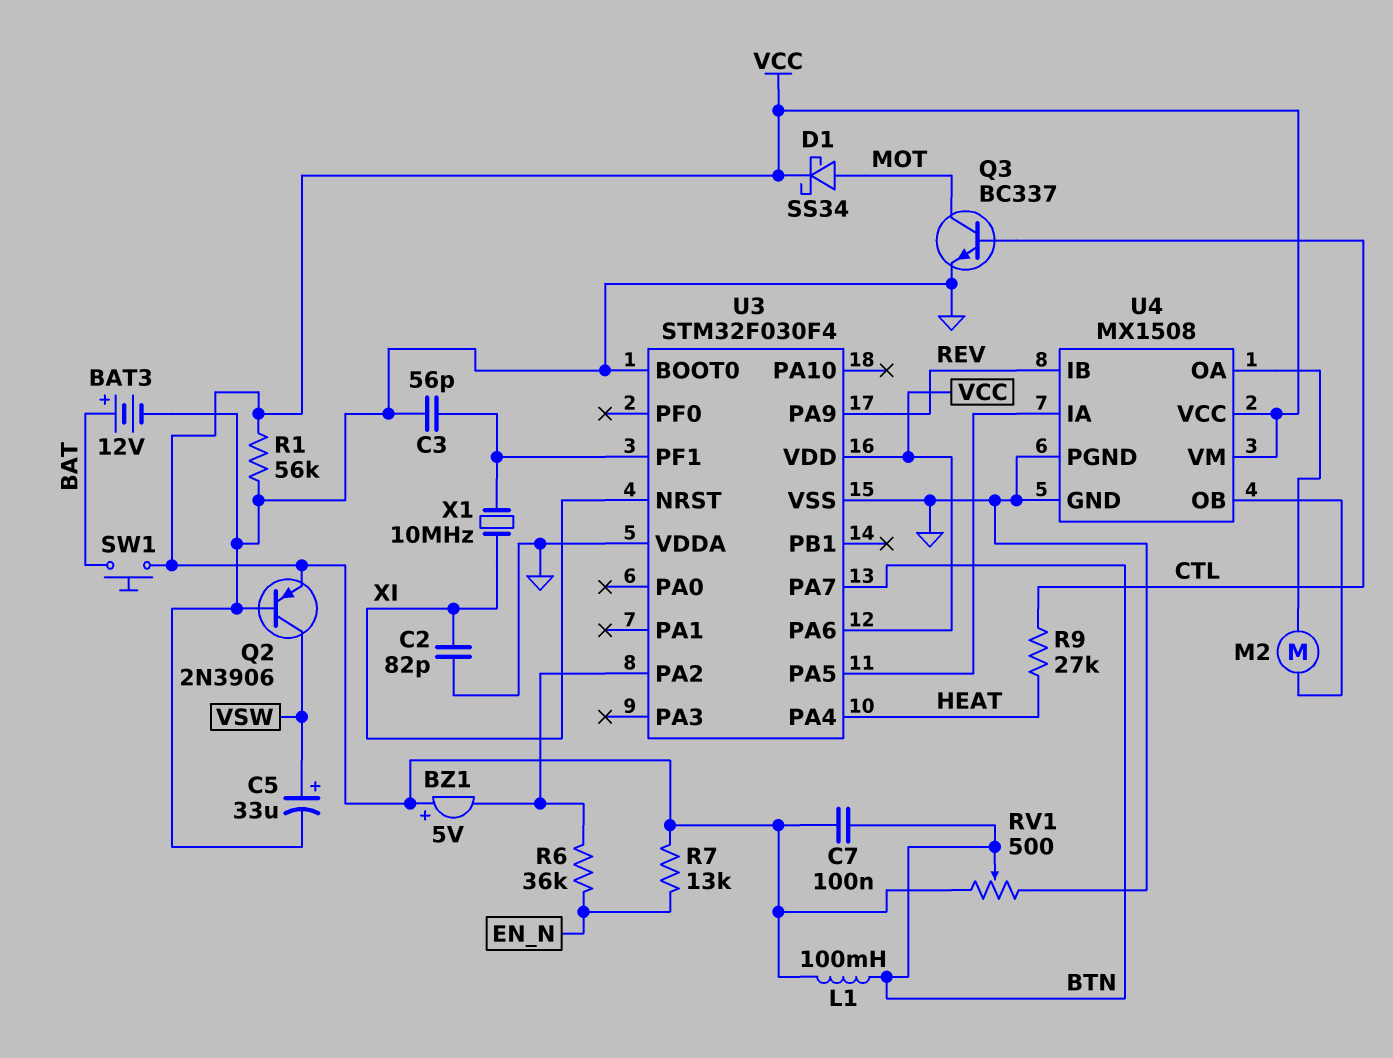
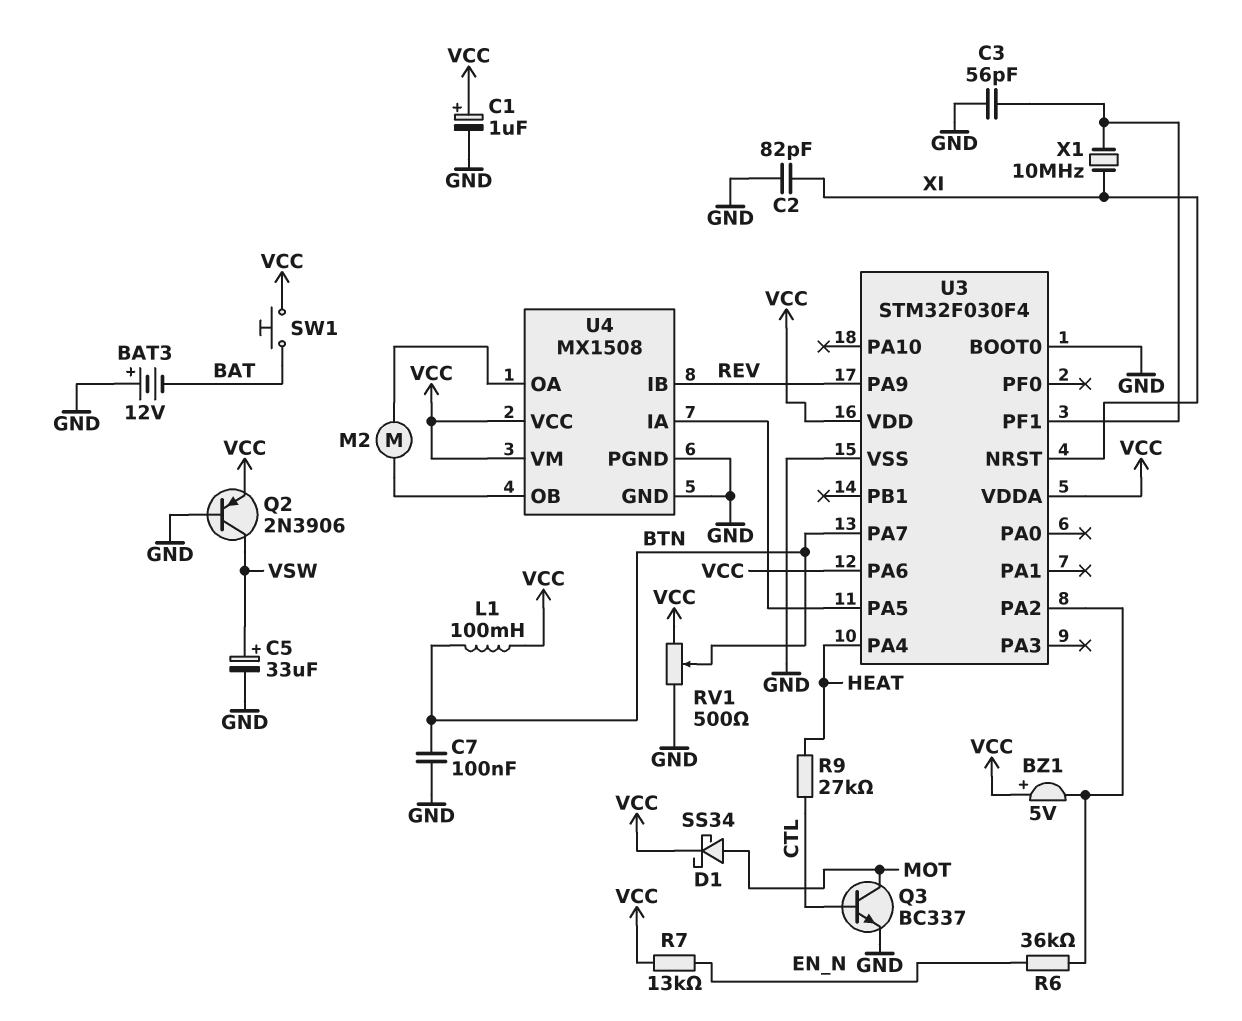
BAT3: 12V (plus BAT, minus GND) -> 12V (plus GND, minus BAT)
C1: none -> 1uF (plus VCC, minus GND)
C7: 100nF (BTN, VCC) -> 100nF (BTN, GND)
R1: 56k (GND, VCC) -> none
U3 pin VDDA: GND -> VCC

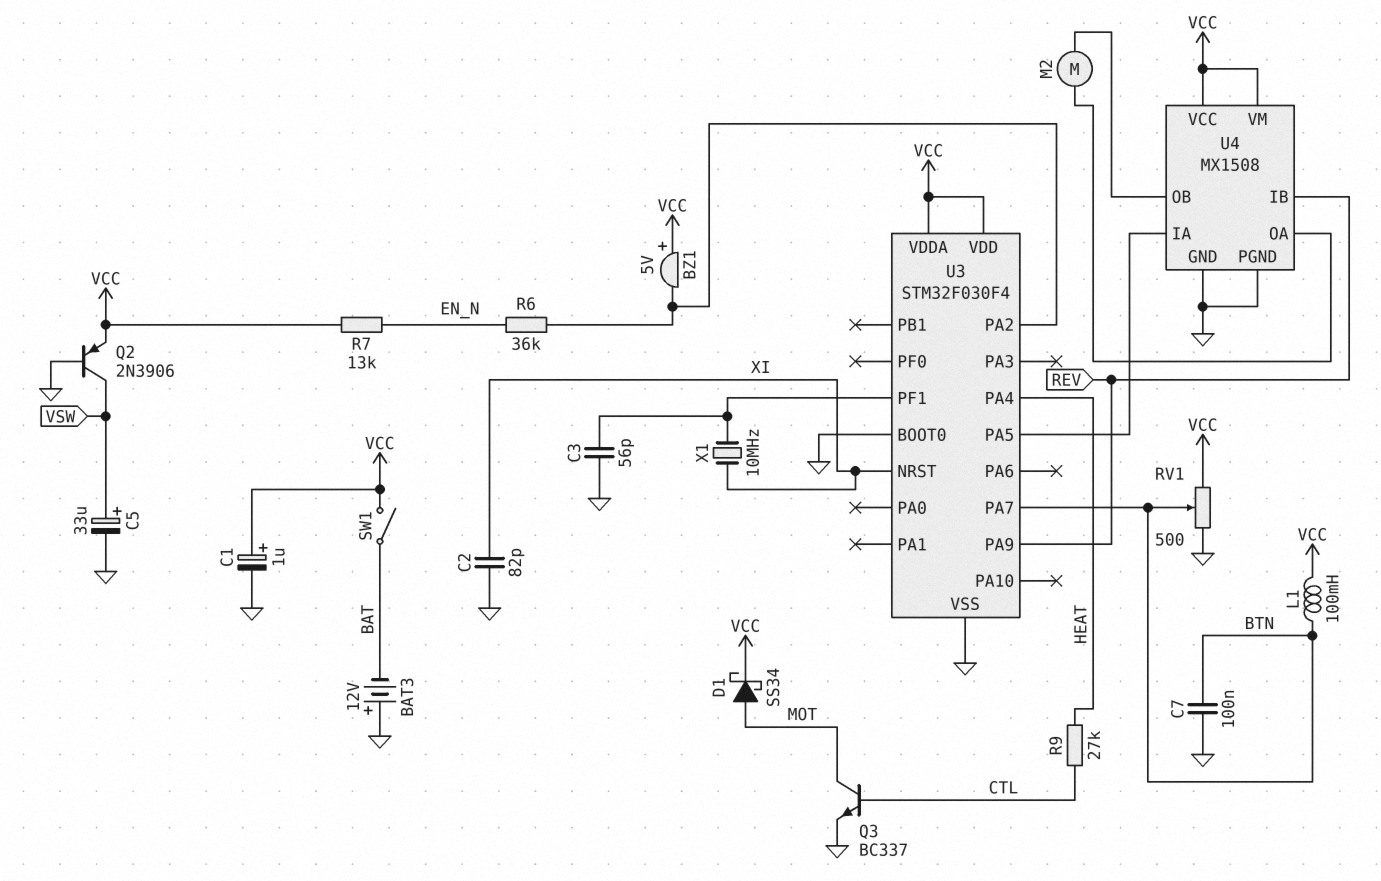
SW1: button (BAT, VCC) -> switch (BAT, VCC)
U3 pin PA6: VCC -> none

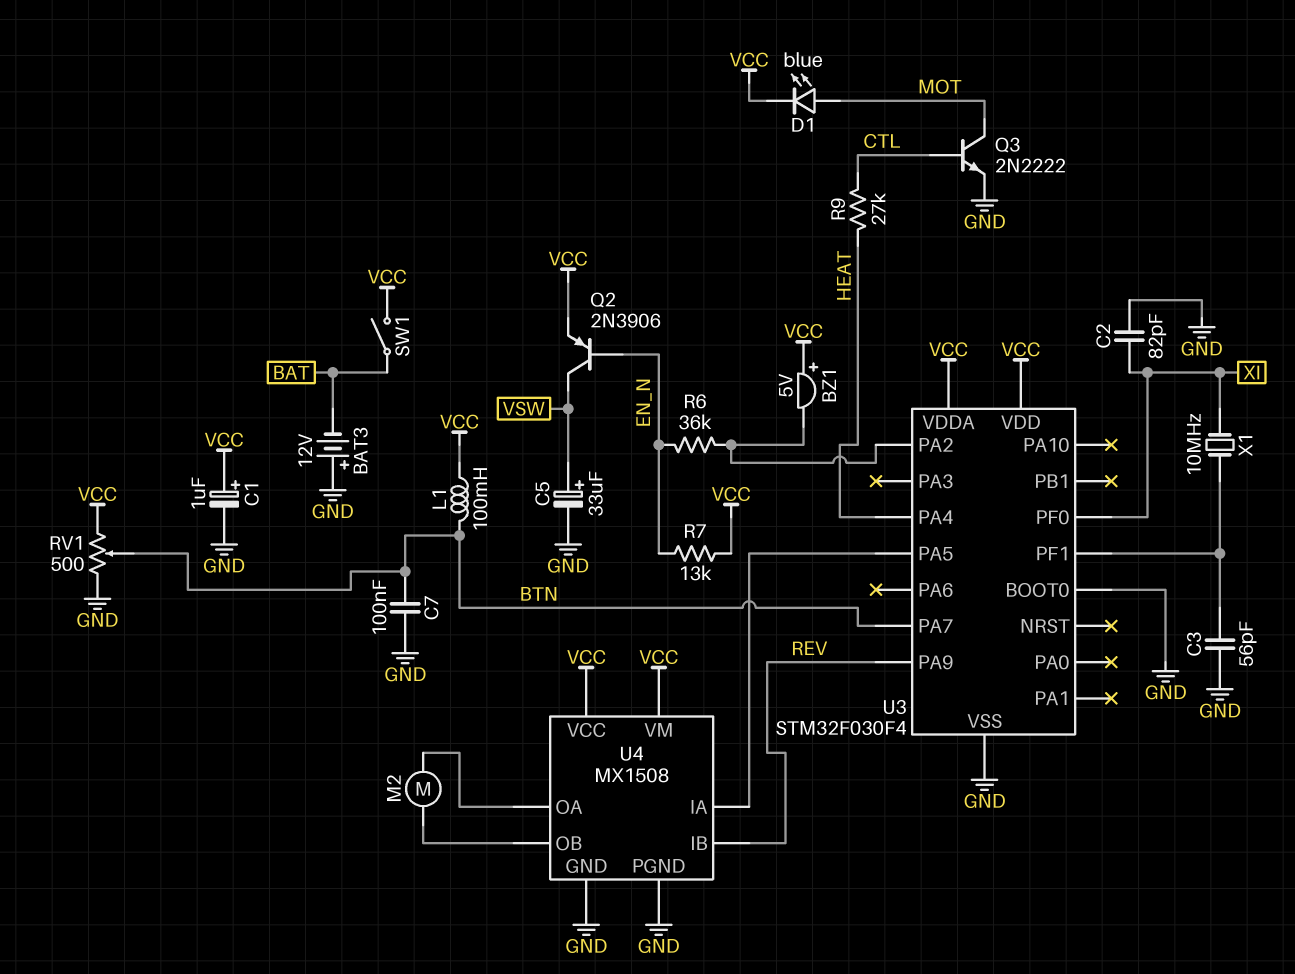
D1: schottky SS34 (A MOT, K VCC) -> LED blue (A MOT, K VCC)
Q2: PNP 2N3906 (B GND, C VSW, E VCC) -> PNP 2N3906 (B EN_N, C VSW, E VCC)
Q3: NPN BC337 (B CTL, C MOT, E GND) -> NPN 2N2222 (B CTL, C MOT, E GND)
U3 pin NRST: XI -> none
U3 pin PF0: none -> XI

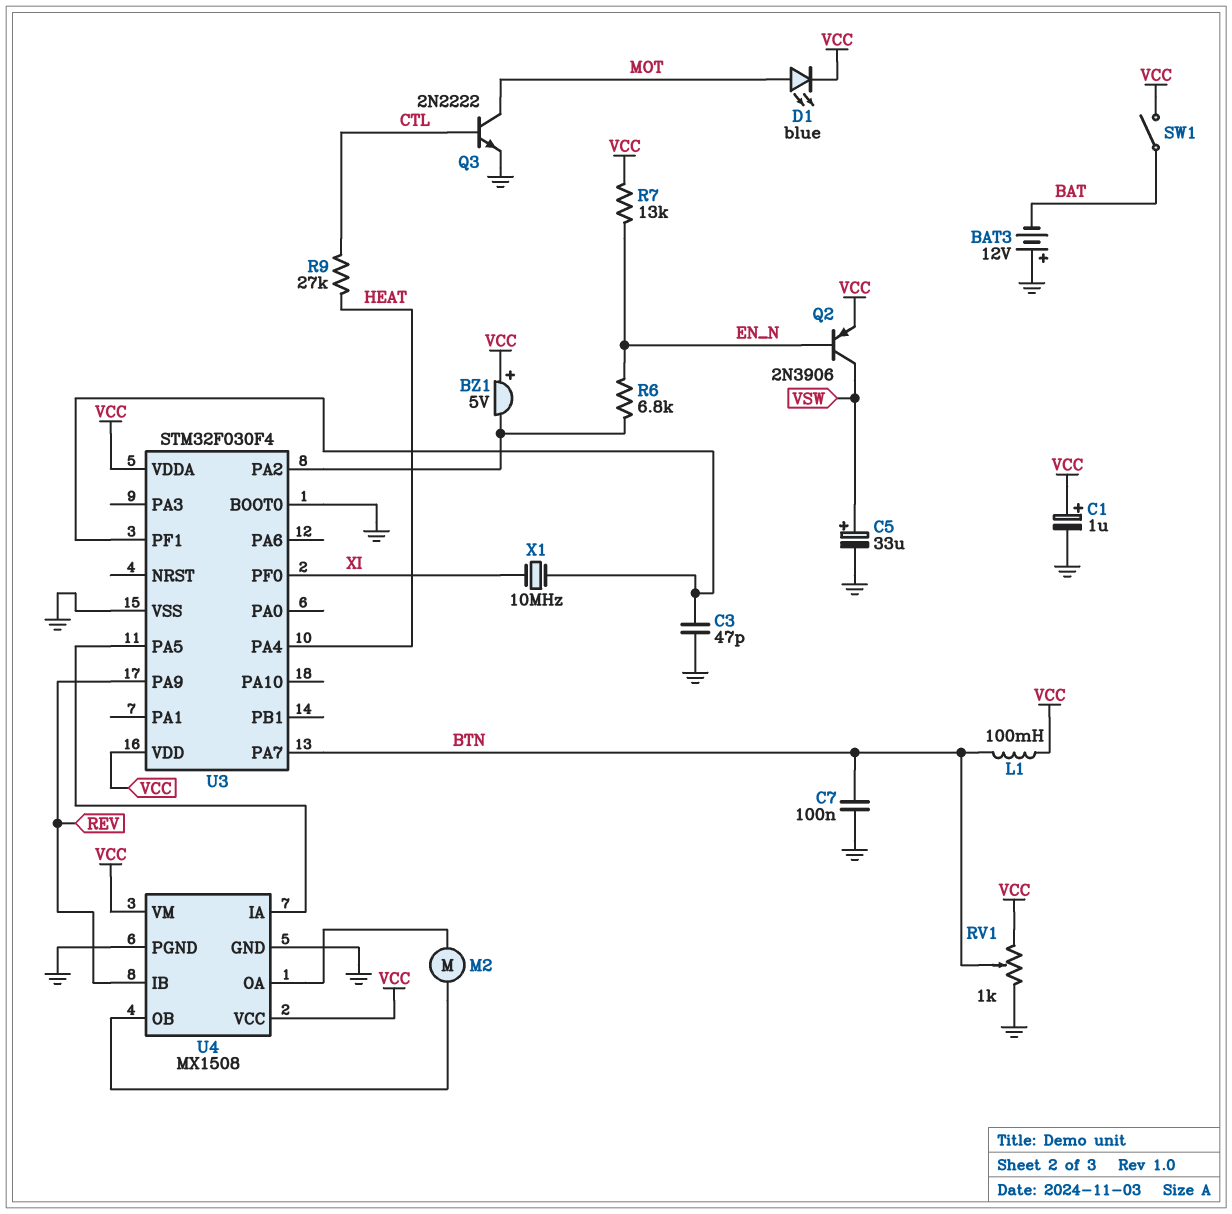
C2: 82pF (GND, XI) -> none
C3: 56pF (GND, U3/PF1) -> 47pF (GND, U3/PF1)
R6: 36k (EN_N, U3/PA2) -> 6.8k (EN_N, U3/PA2)
RV1: 500 (GND, VCC, wiper BTN) -> 1k (GND, VCC, wiper BTN)

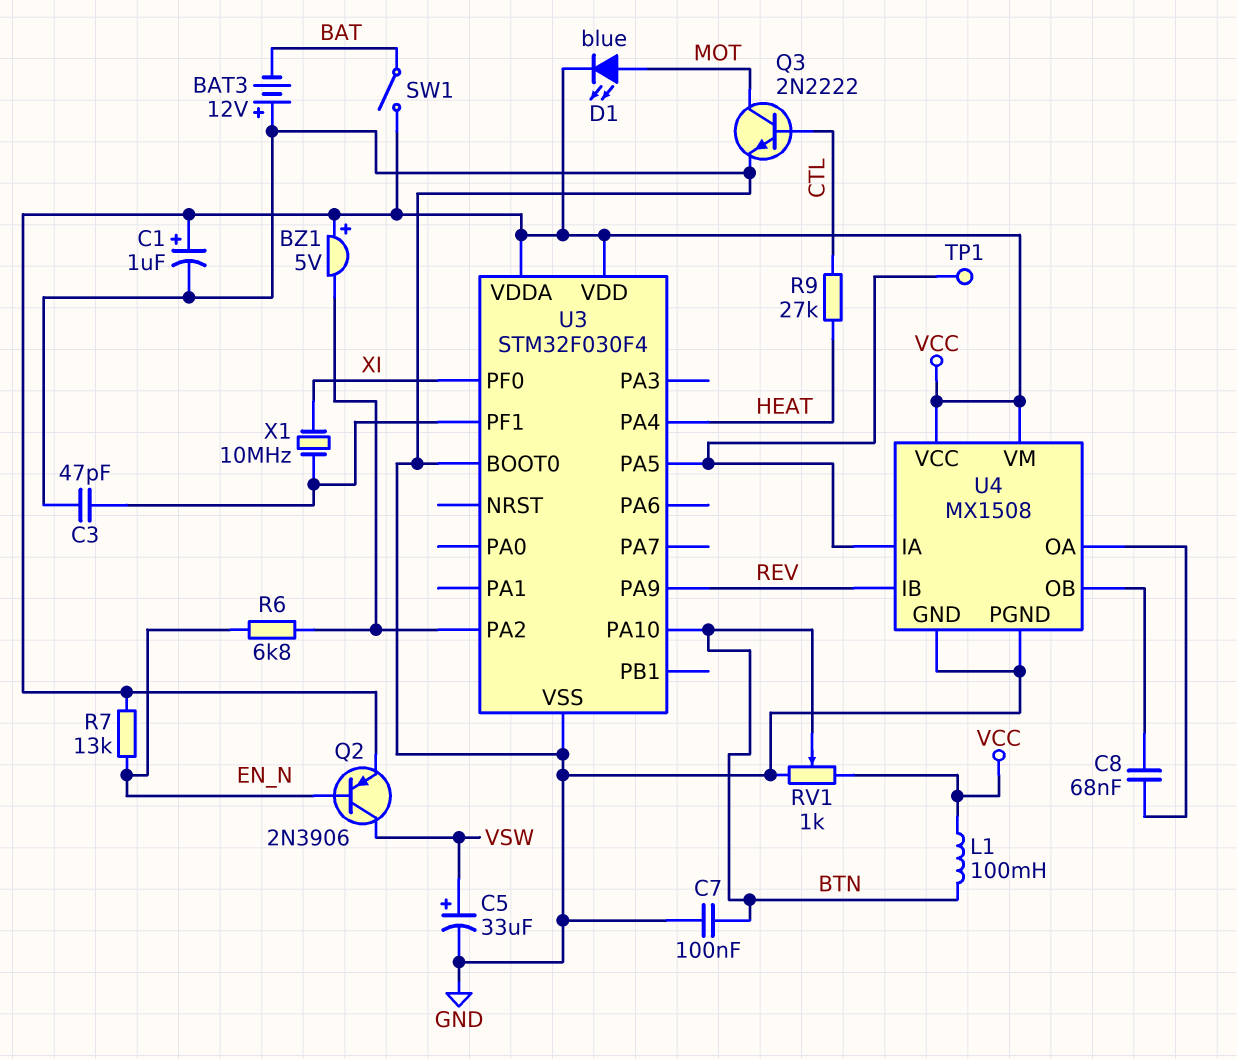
C8: none -> 68nF (U4/OA, U4/OB)
M2: motor (U4/OA, U4/OB) -> none
TP1: none -> test point (U3/PA5)
U3 pin PA7: BTN -> none
U3 pin PA10: none -> BTN

